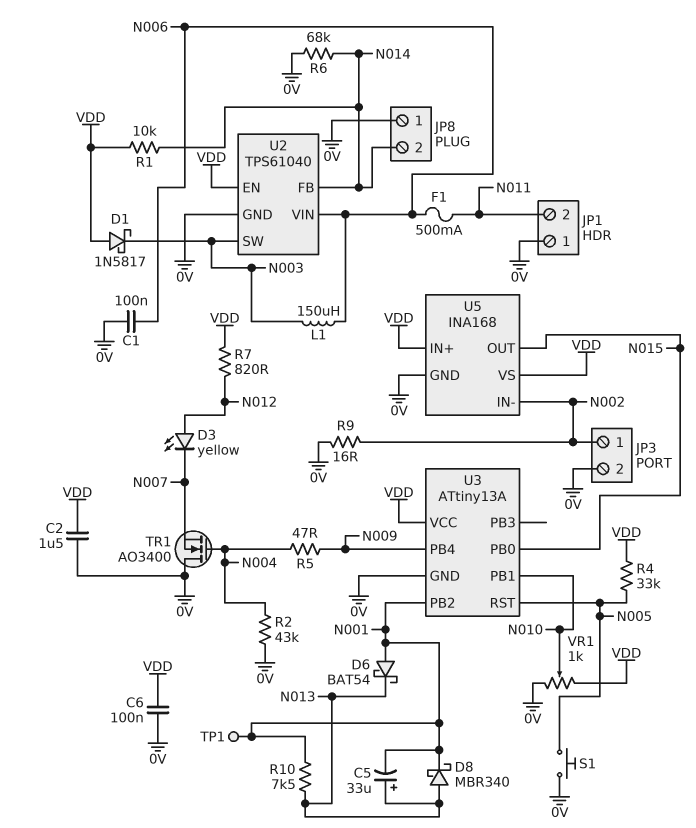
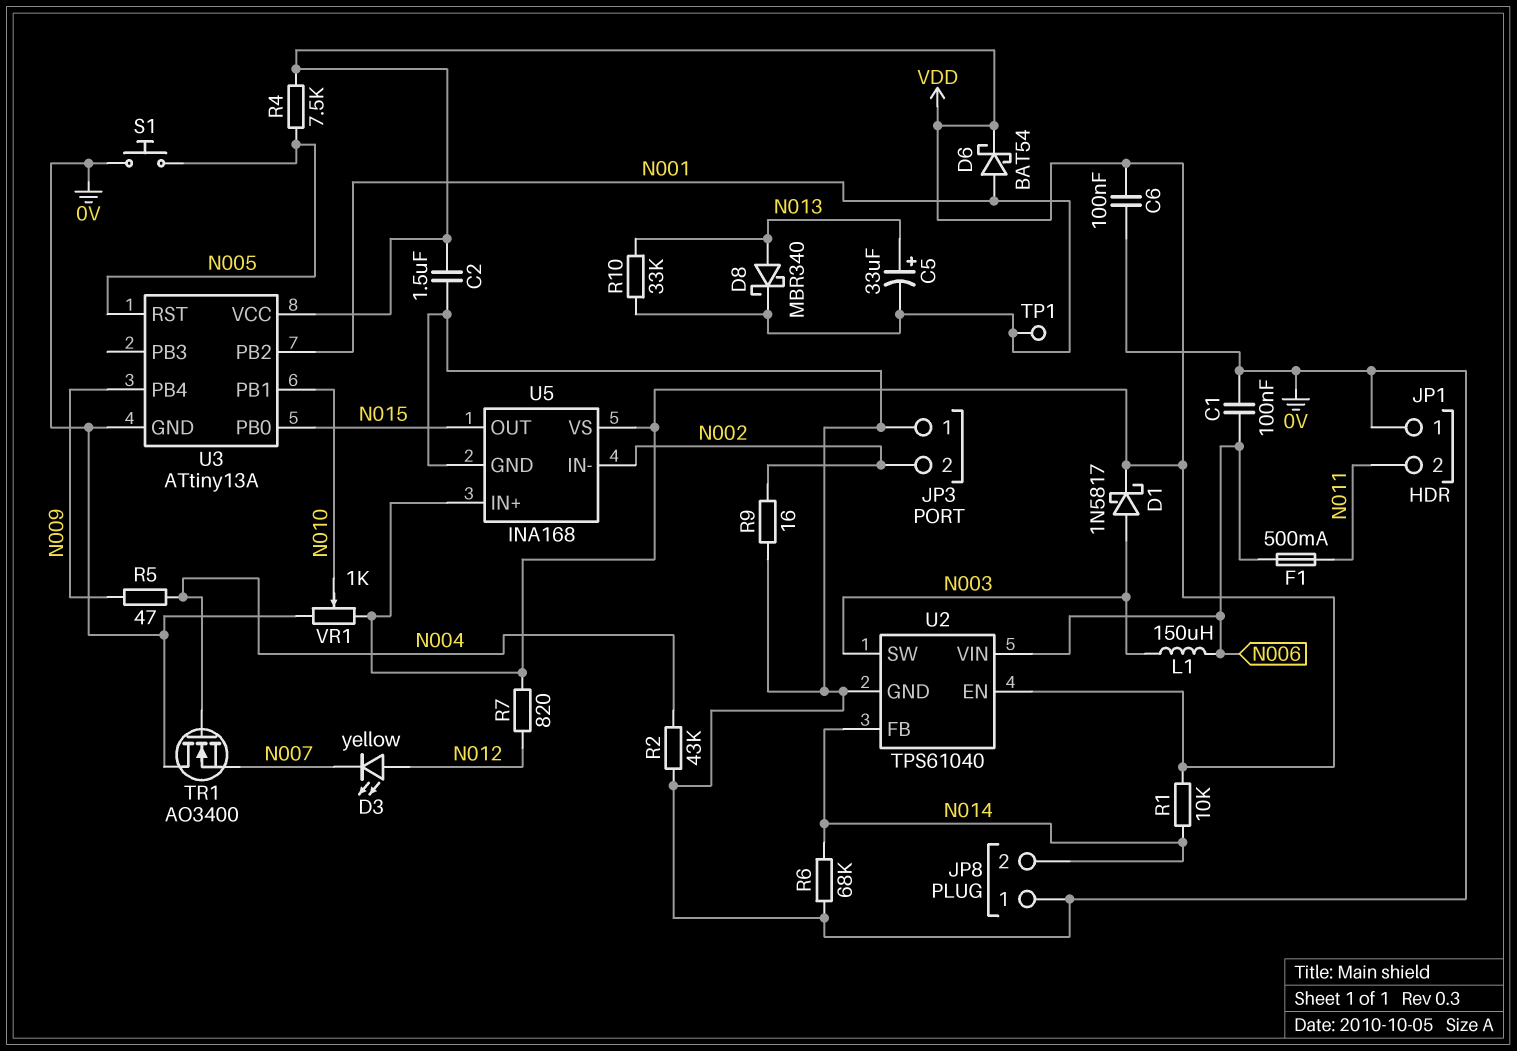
D1: schottky 1N5817 (A VDD, K N003) -> schottky 1N5817 (A N003, K VDD)
D6: schottky BAT54 (A N001, K N013) -> schottky BAT54 (A N001, K VDD)
JP3 pin 1: N002 -> 0V
JP3 pin 2: 0V -> N002
R4: 33k (N005, VDD) -> 7.5k (N005, VDD)
R10: 7.5k (N001, N013) -> 33k (N001, N013)

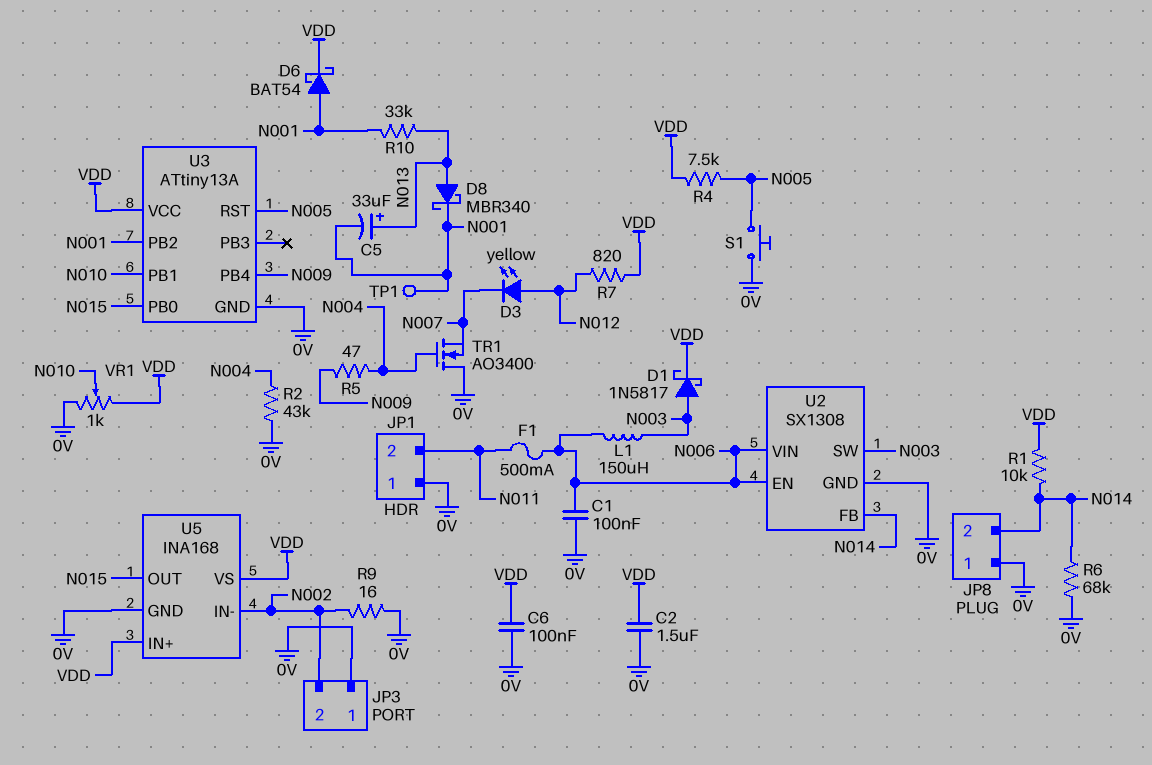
U2: TPS61040 -> SX1308
U2 pin EN: VDD -> N006

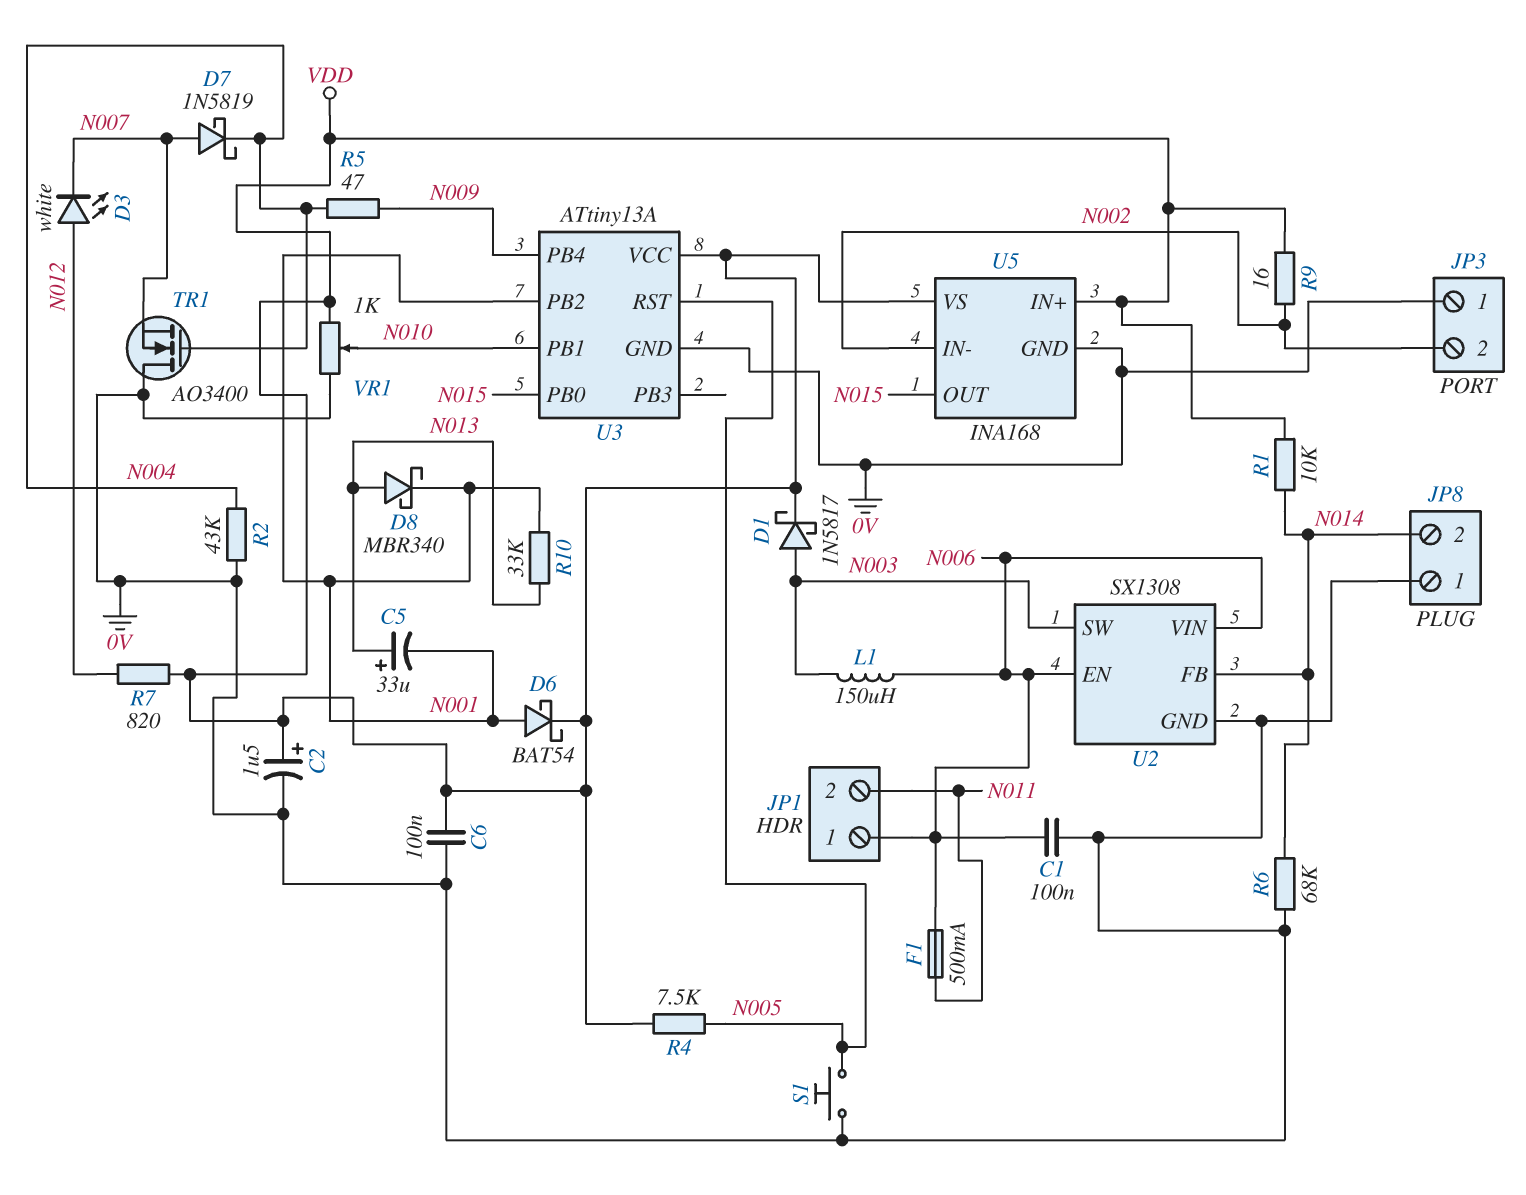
C2: 1.5uF (0V, VDD) -> 1.5uF (plus VDD, minus 0V)
D3: LED yellow (A N012, K N007) -> LED white (A N012, K N007)
D7: none -> schottky 1N5819 (A N007, K N004)
JP1 pin 1: 0V -> N006
R9: 16 (0V, N002) -> 16 (N002, VDD)
TP1: test point (N001) -> none

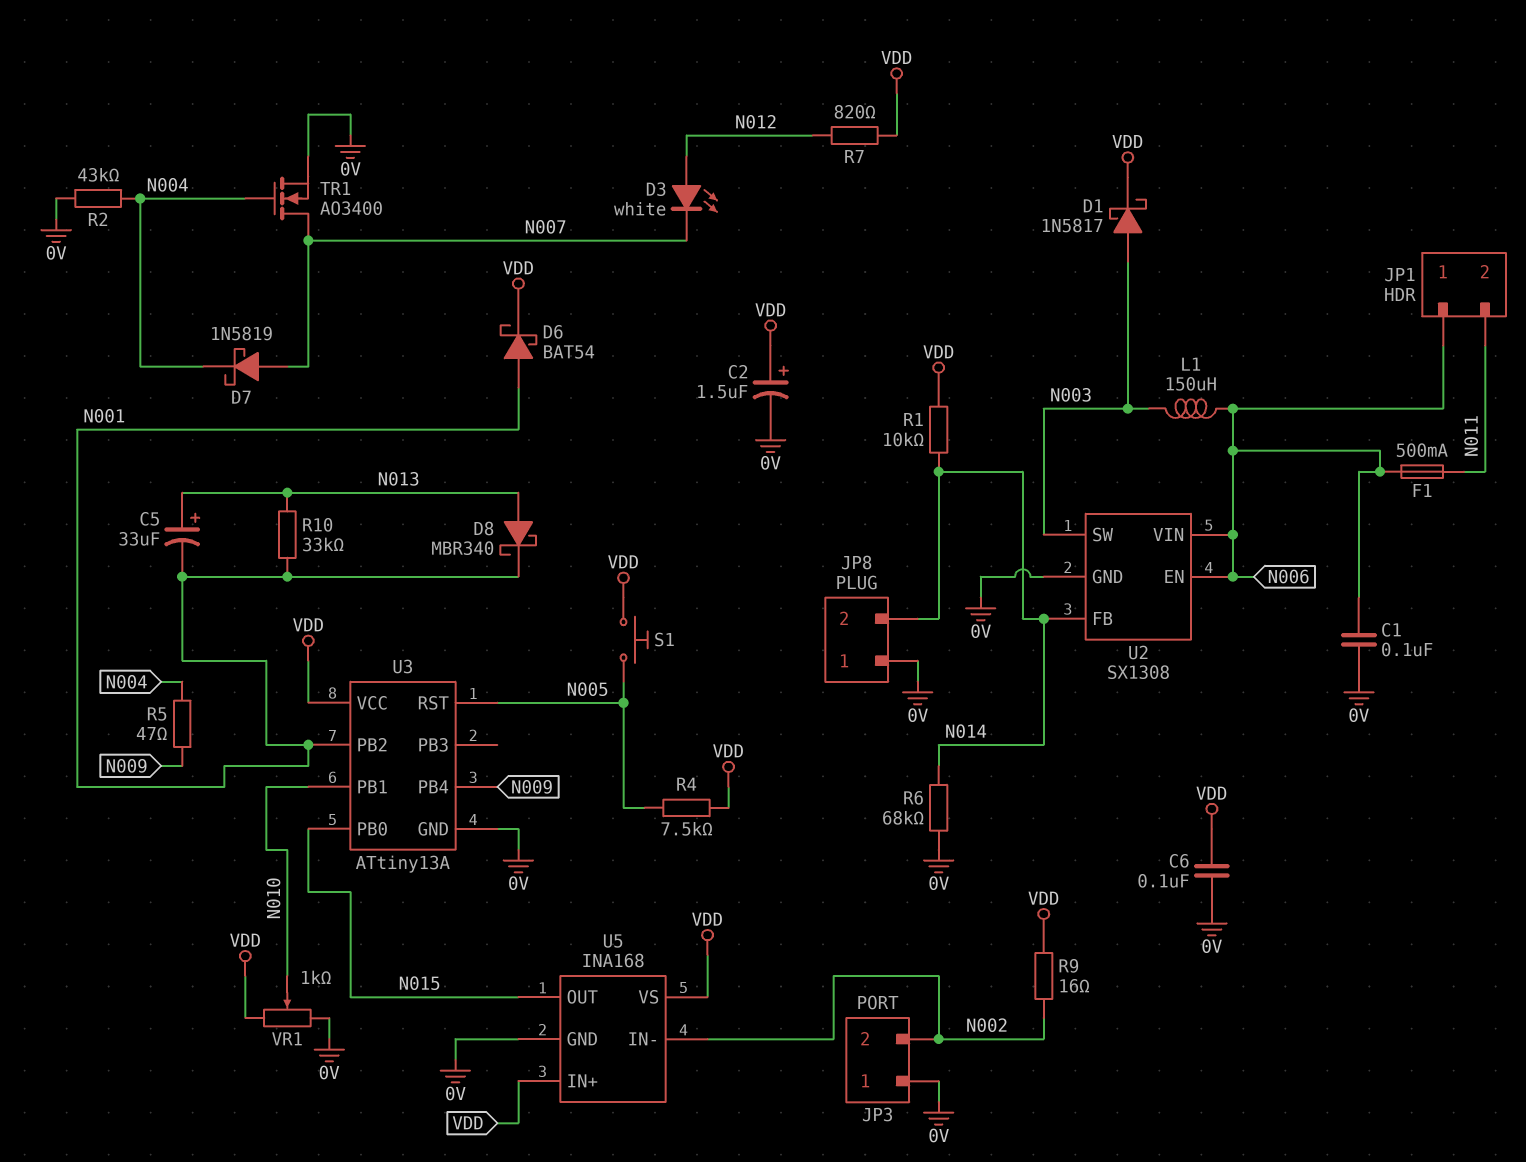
S1: button (0V, N005) -> button (N005, VDD)
TR1: NMOS AO3400 (G N004, D 0V, S N007) -> NMOS AO3400 (G N004, D N007, S 0V)

